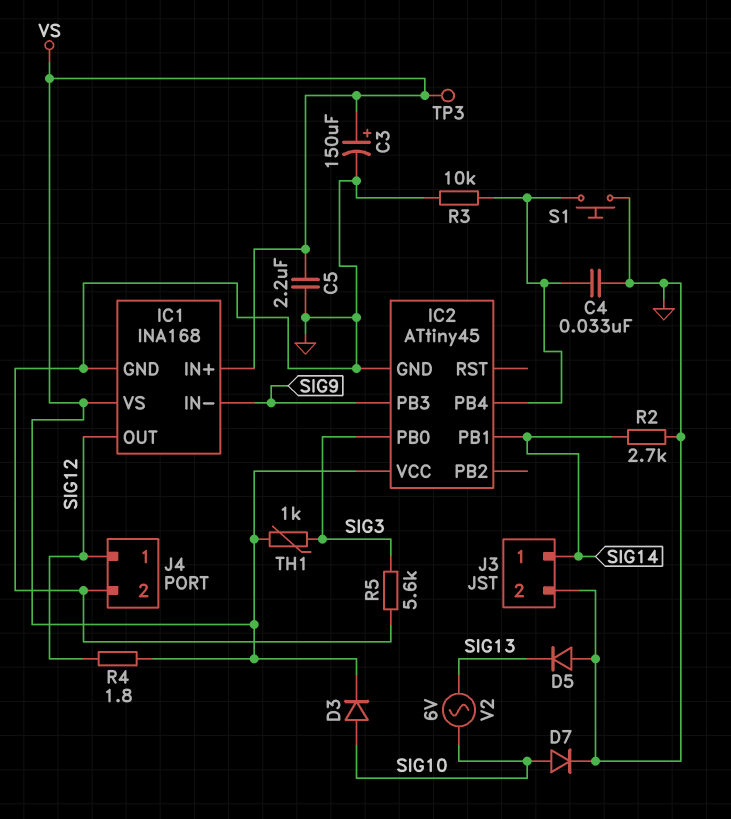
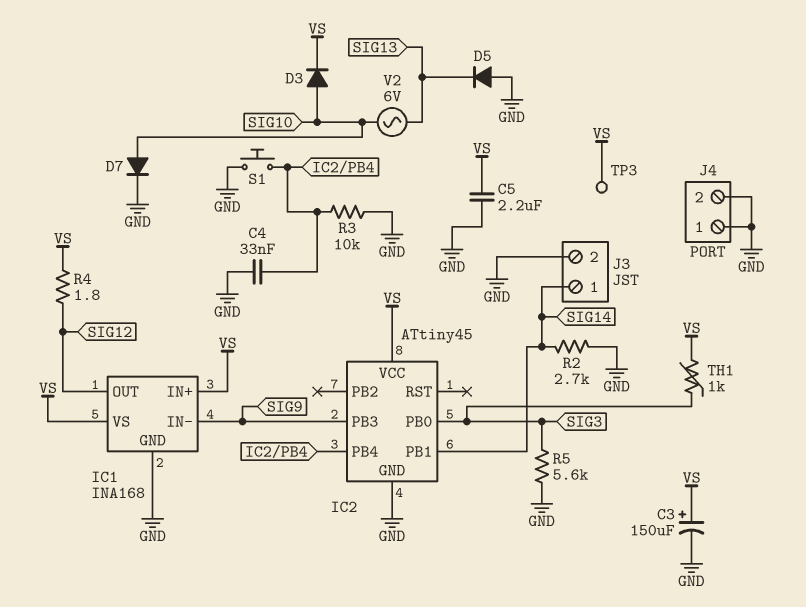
J4 pin 1: SIG12 -> GND

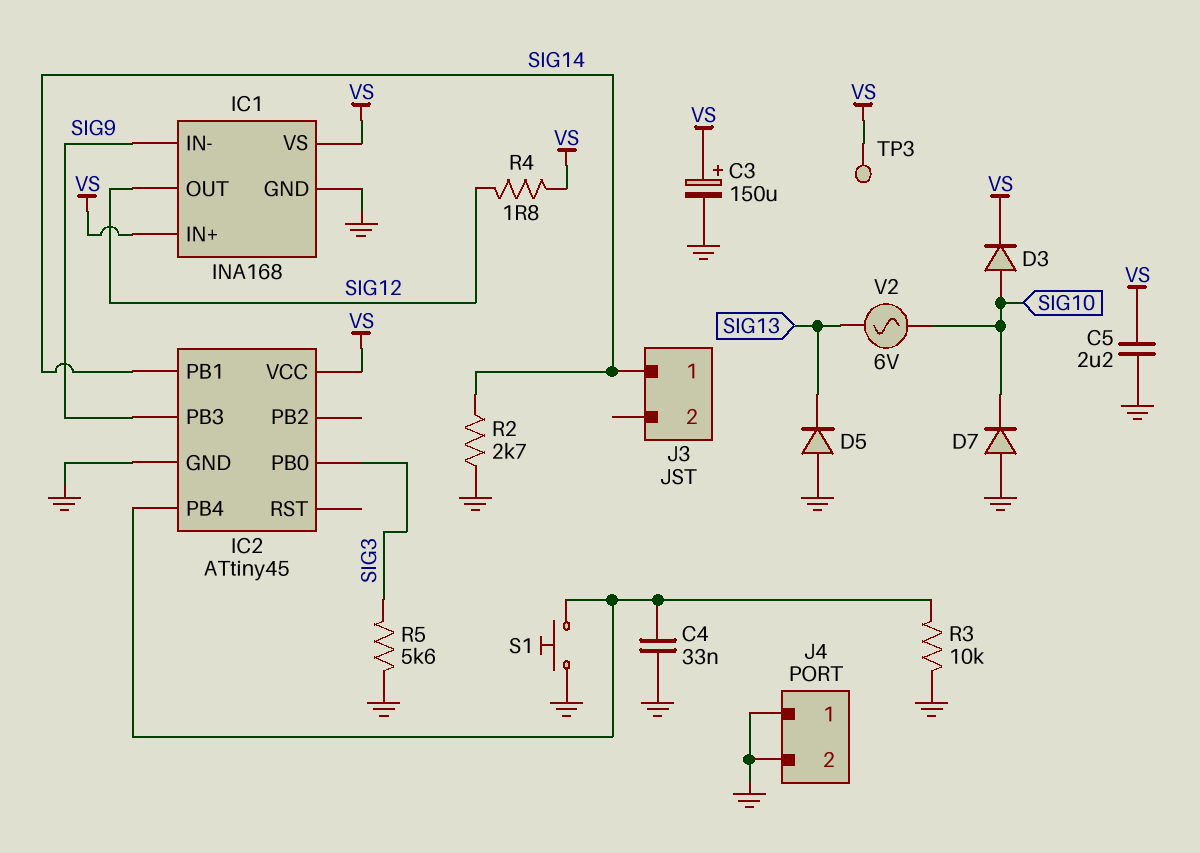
D7: diode (A SIG10, K GND) -> diode (A GND, K SIG10)
J3 pin 2: GND -> none
TH1: 1k (SIG3, VS) -> none

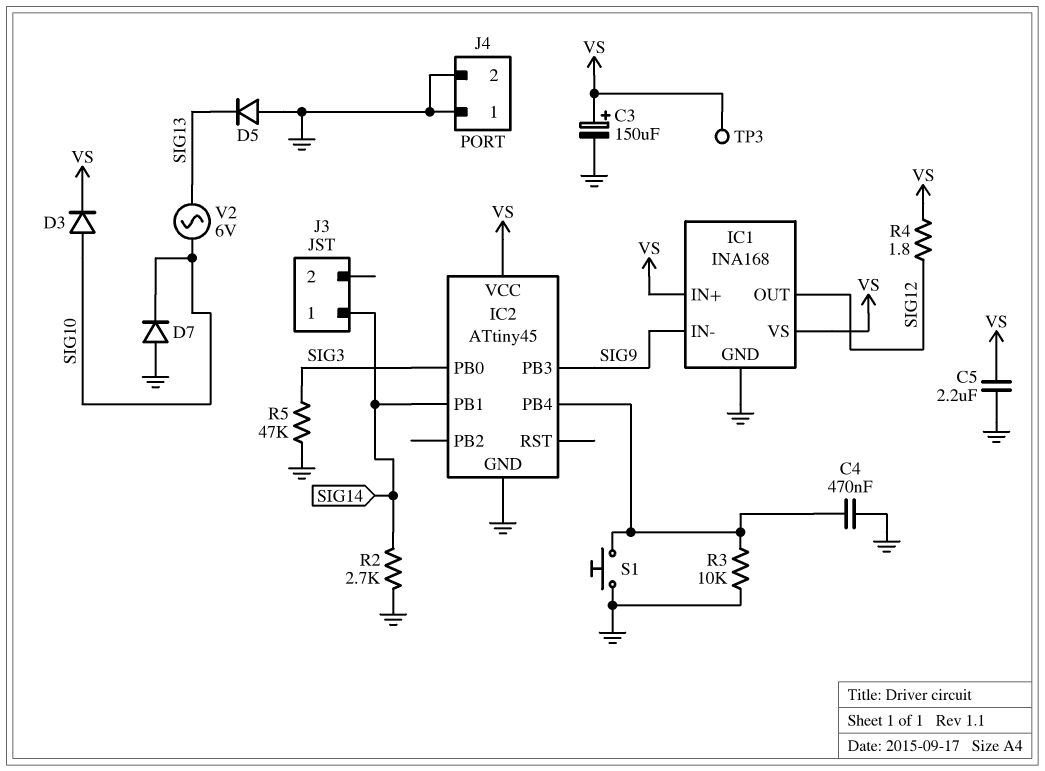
C4: 33nF (GND, IC2/PB4) -> 470nF (GND, IC2/PB4)
R5: 5.6k (GND, SIG3) -> 47k (GND, SIG3)

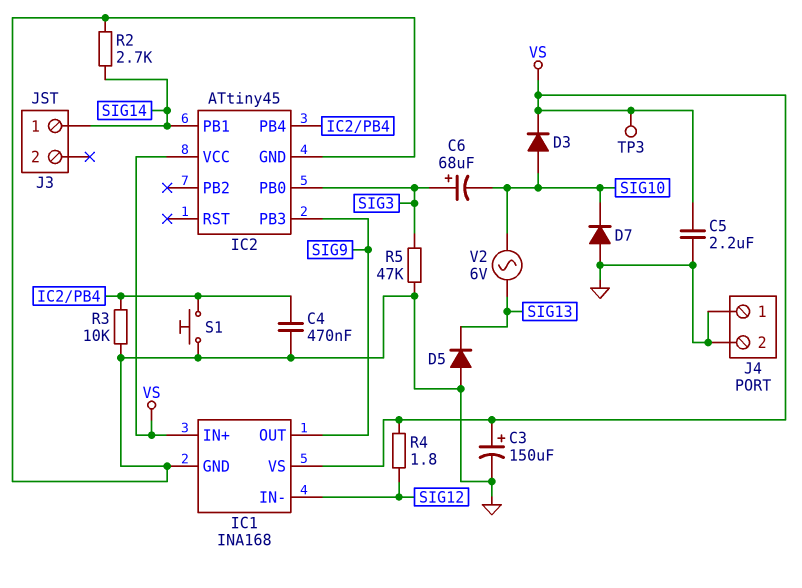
C6: none -> 68uF (plus SIG3, minus SIG10)
IC1 pin IN-: SIG9 -> SIG12
IC1 pin OUT: SIG12 -> SIG9

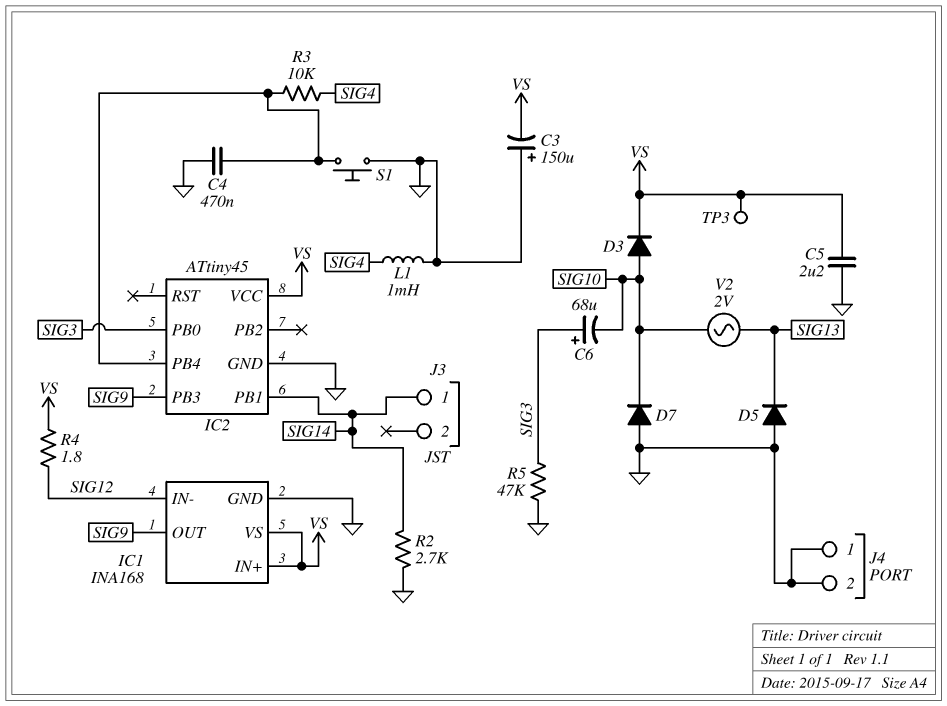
C3: 150uF (plus VS, minus GND) -> 150uF (plus GND, minus VS)
L1: none -> 1mH (GND, SIG4)
R3: 10k (GND, IC2/PB4) -> 10k (IC2/PB4, SIG4)
V2: AC 6V (SIG10, SIG13) -> AC 2V (SIG10, SIG13)

